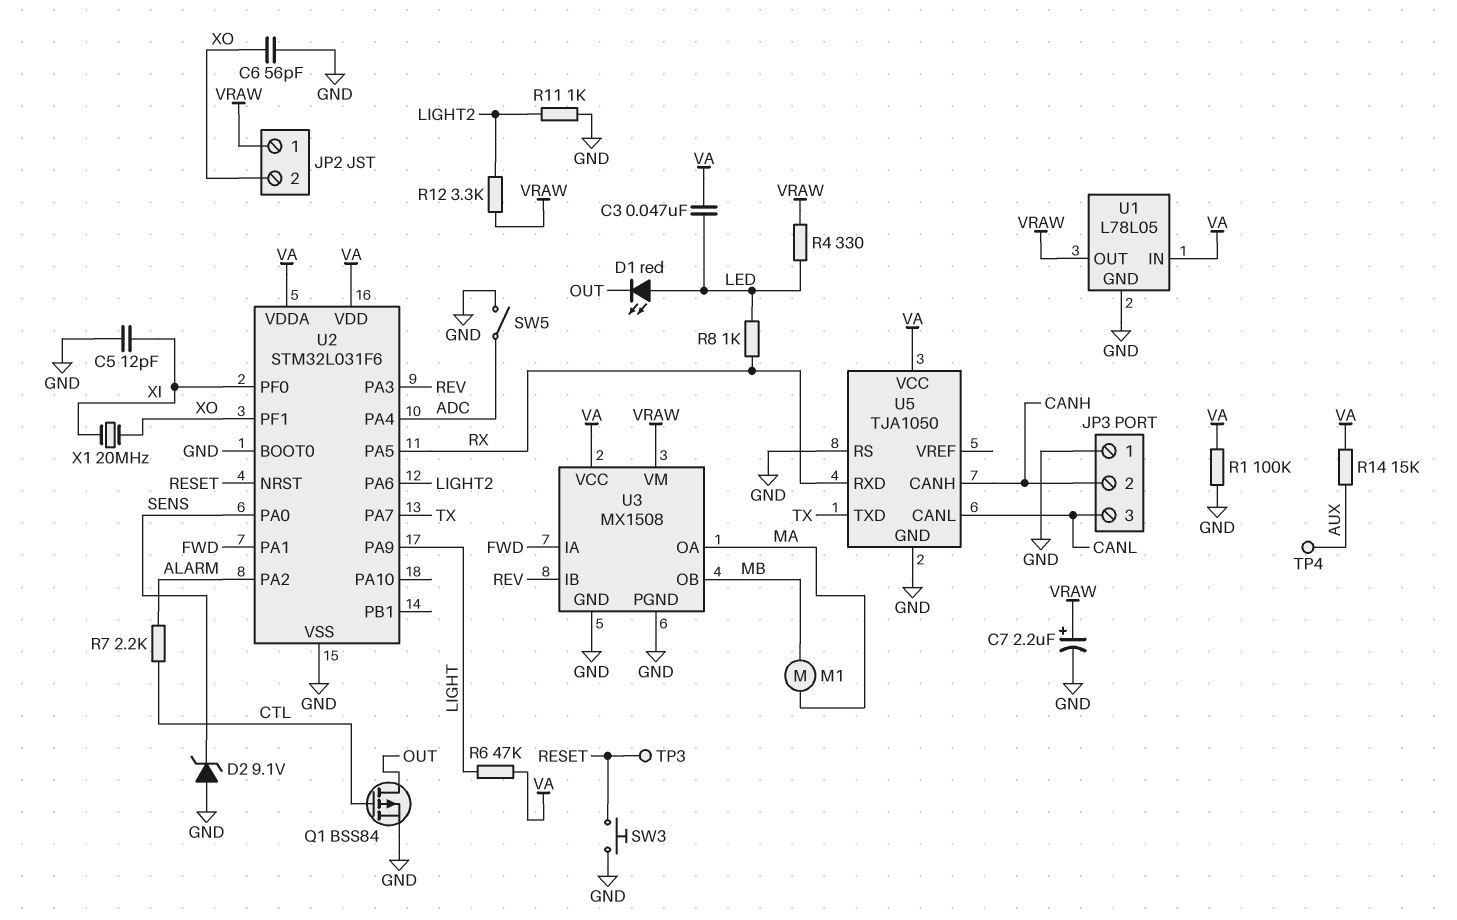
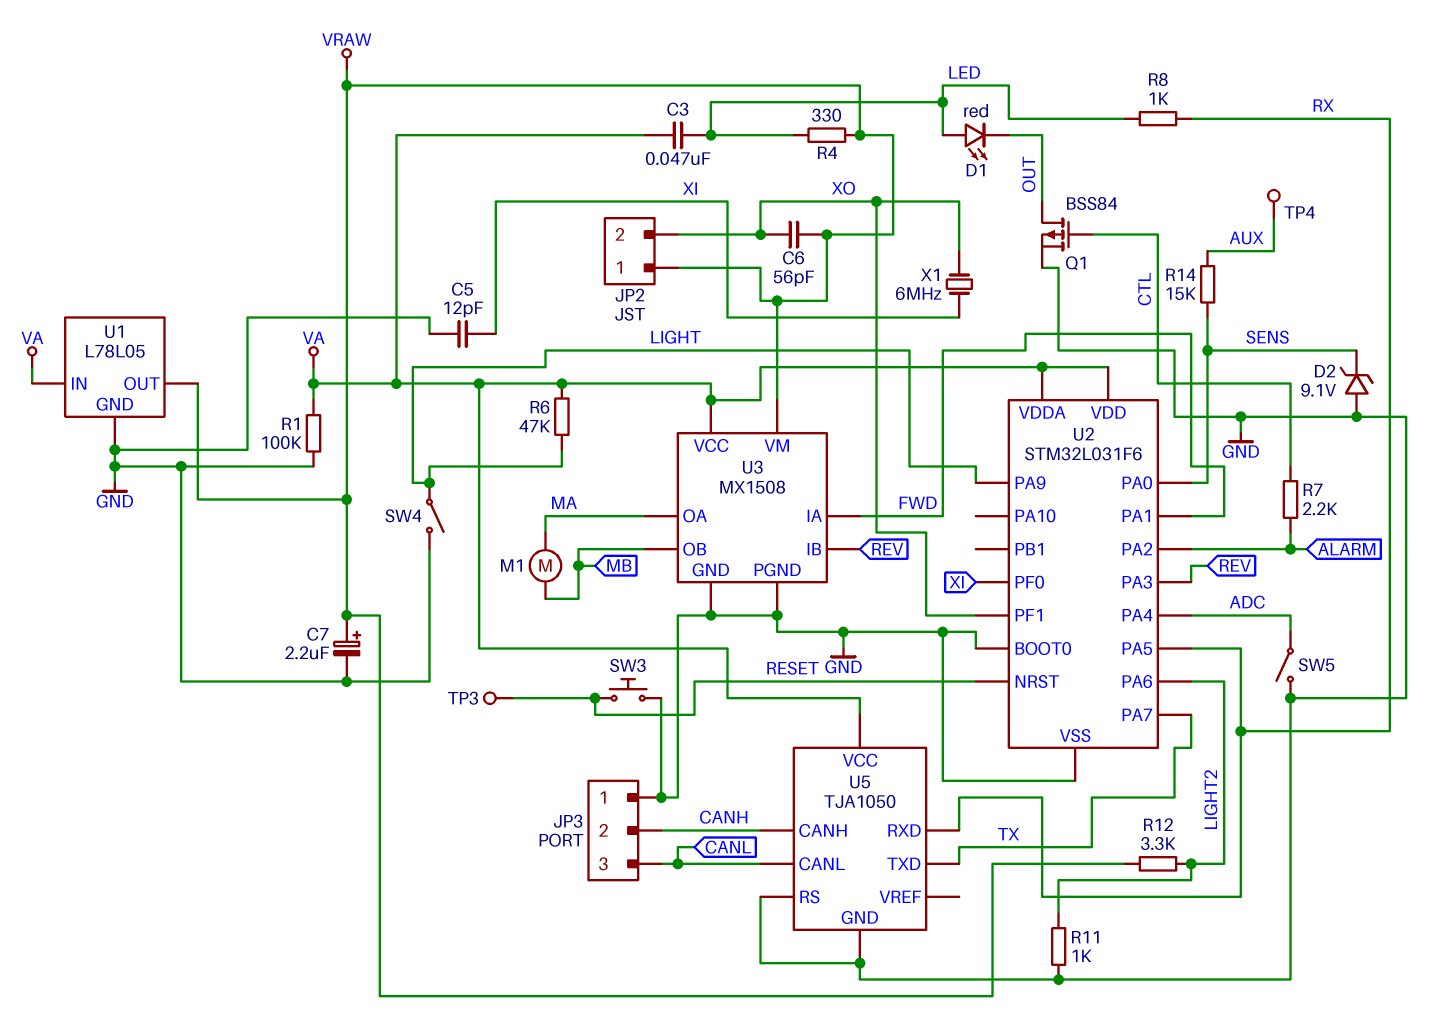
C6: 56pF (GND, XO) -> 56pF (VRAW, XO)
R14: 15k (AUX, VA) -> 15k (AUX, SENS)
SW4: none -> switch (GND, LIGHT)
X1: 20MHz (XI, XO) -> 6MHz (XI, XO)

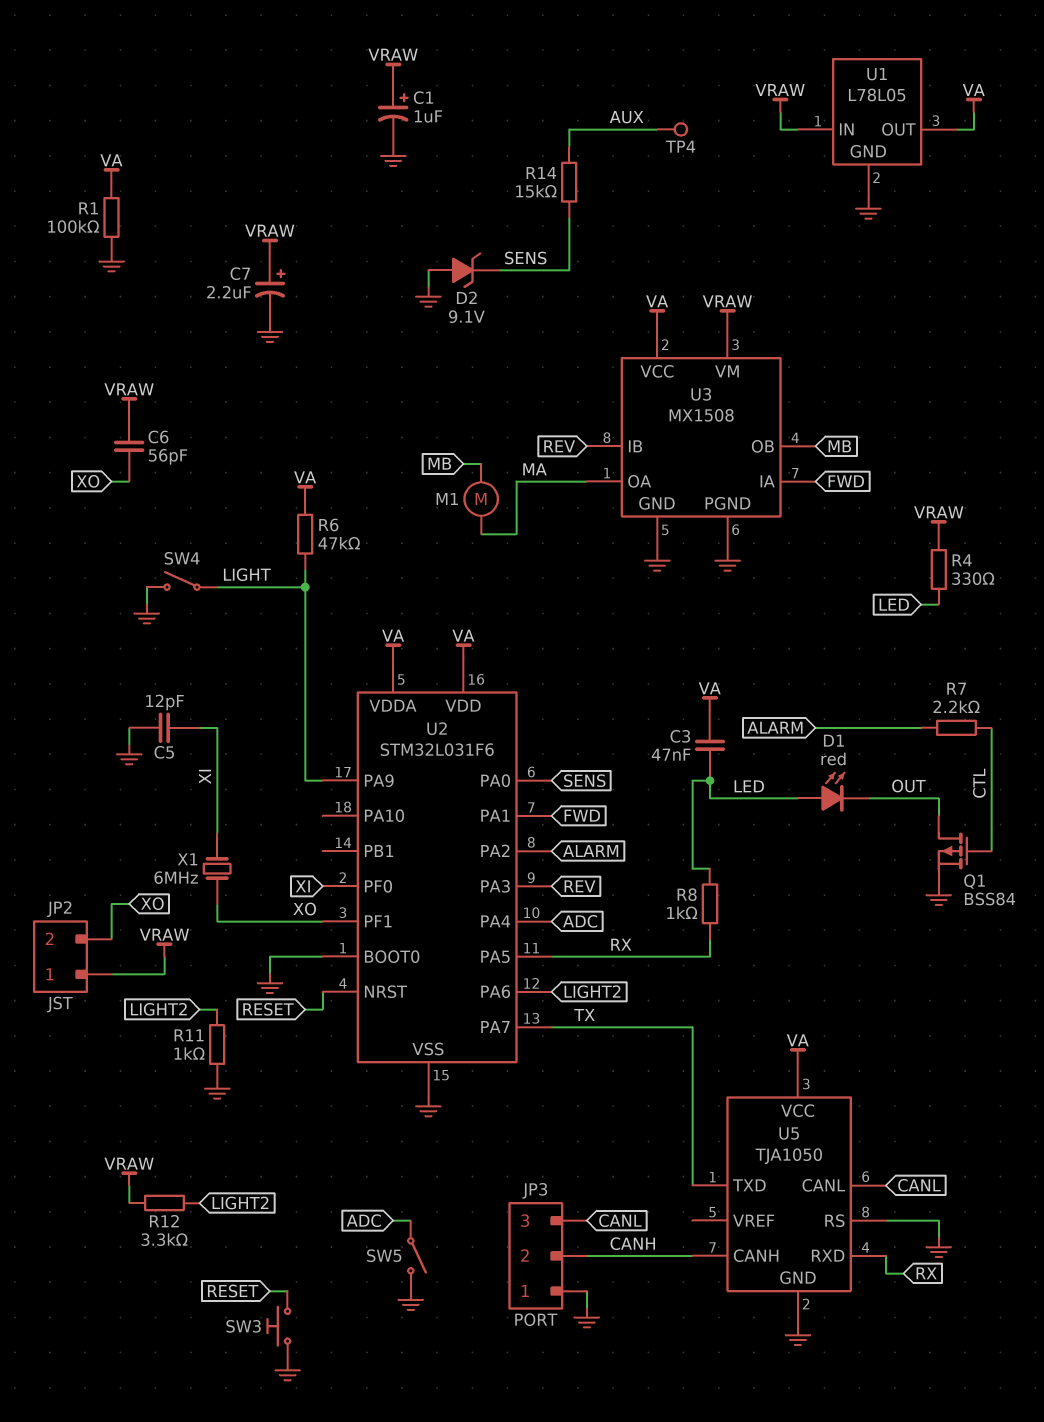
C1: none -> 1uF (plus VRAW, minus GND)
TP3: test point (RESET) -> none
U1 pin IN: VA -> VRAW
U1 pin OUT: VRAW -> VA

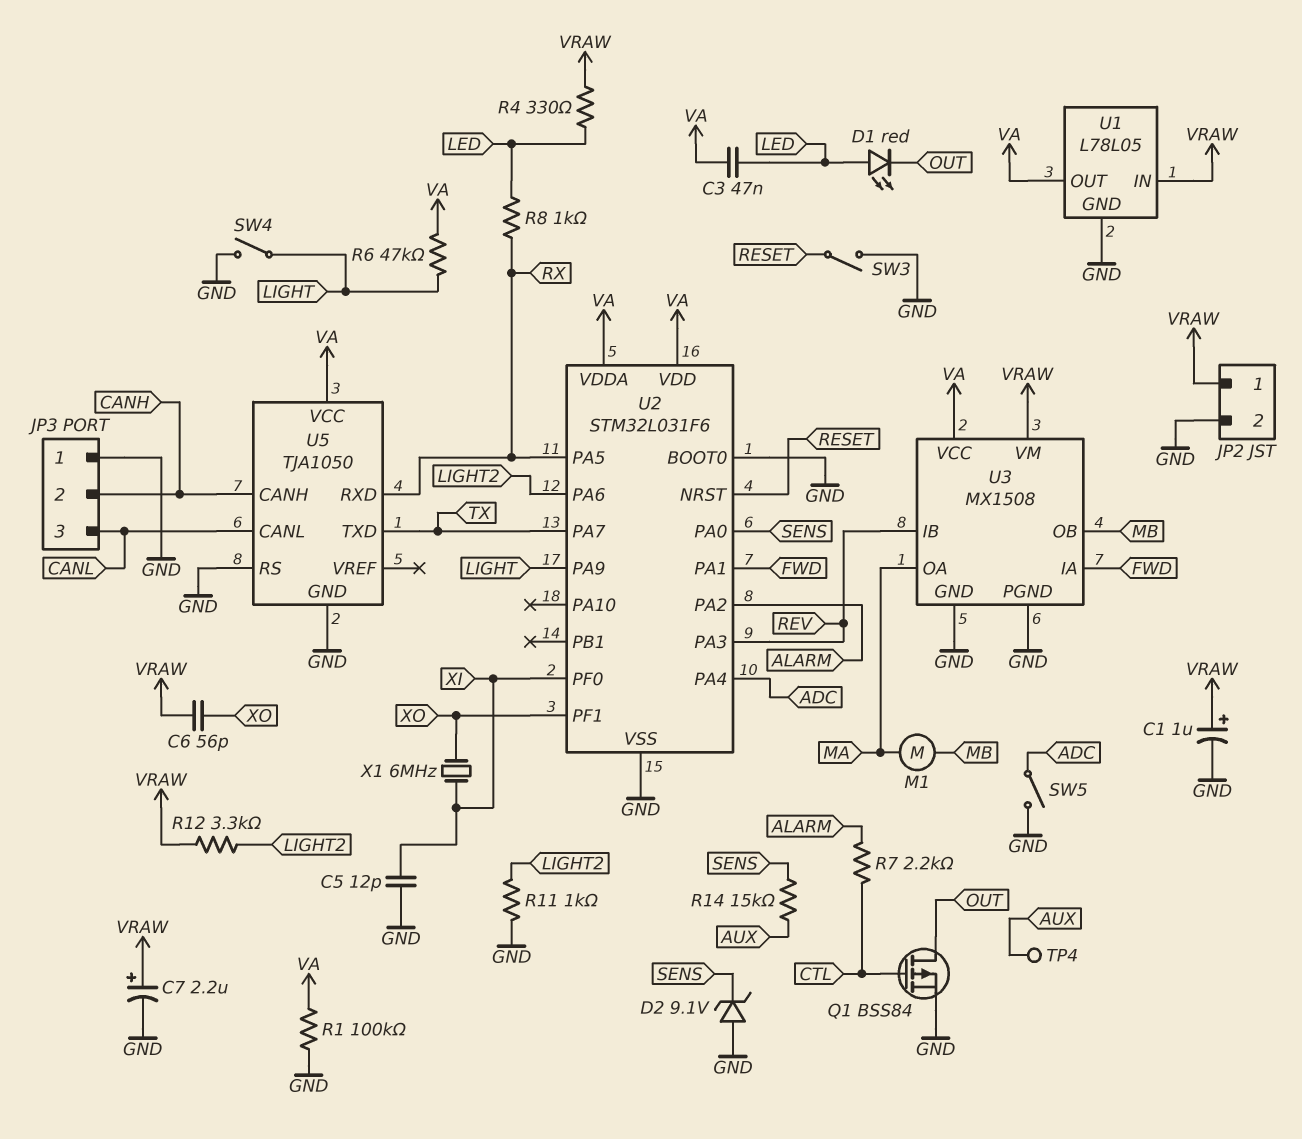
JP2 pin 2: XO -> GND
SW3: button (GND, RESET) -> switch (GND, RESET)

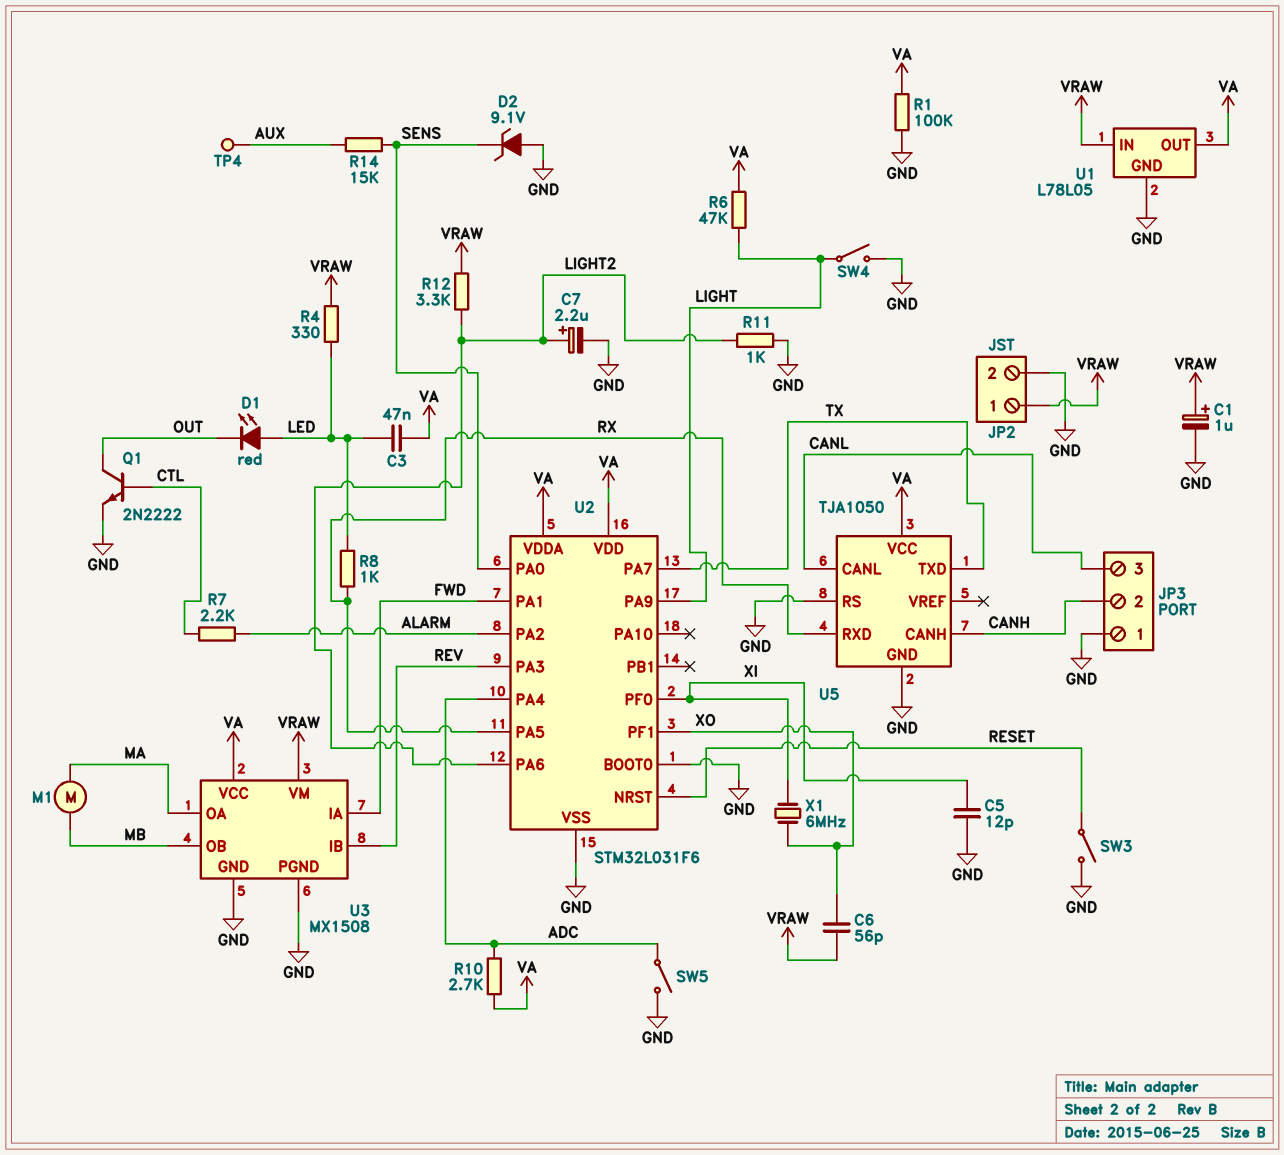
C7: 2.2uF (plus VRAW, minus GND) -> 2.2uF (plus LIGHT2, minus GND)
Q1: PMOS BSS84 (G CTL, D OUT, S GND) -> NPN 2N2222 (B CTL, C OUT, E GND)
R10: none -> 2.7k (ADC, VA)

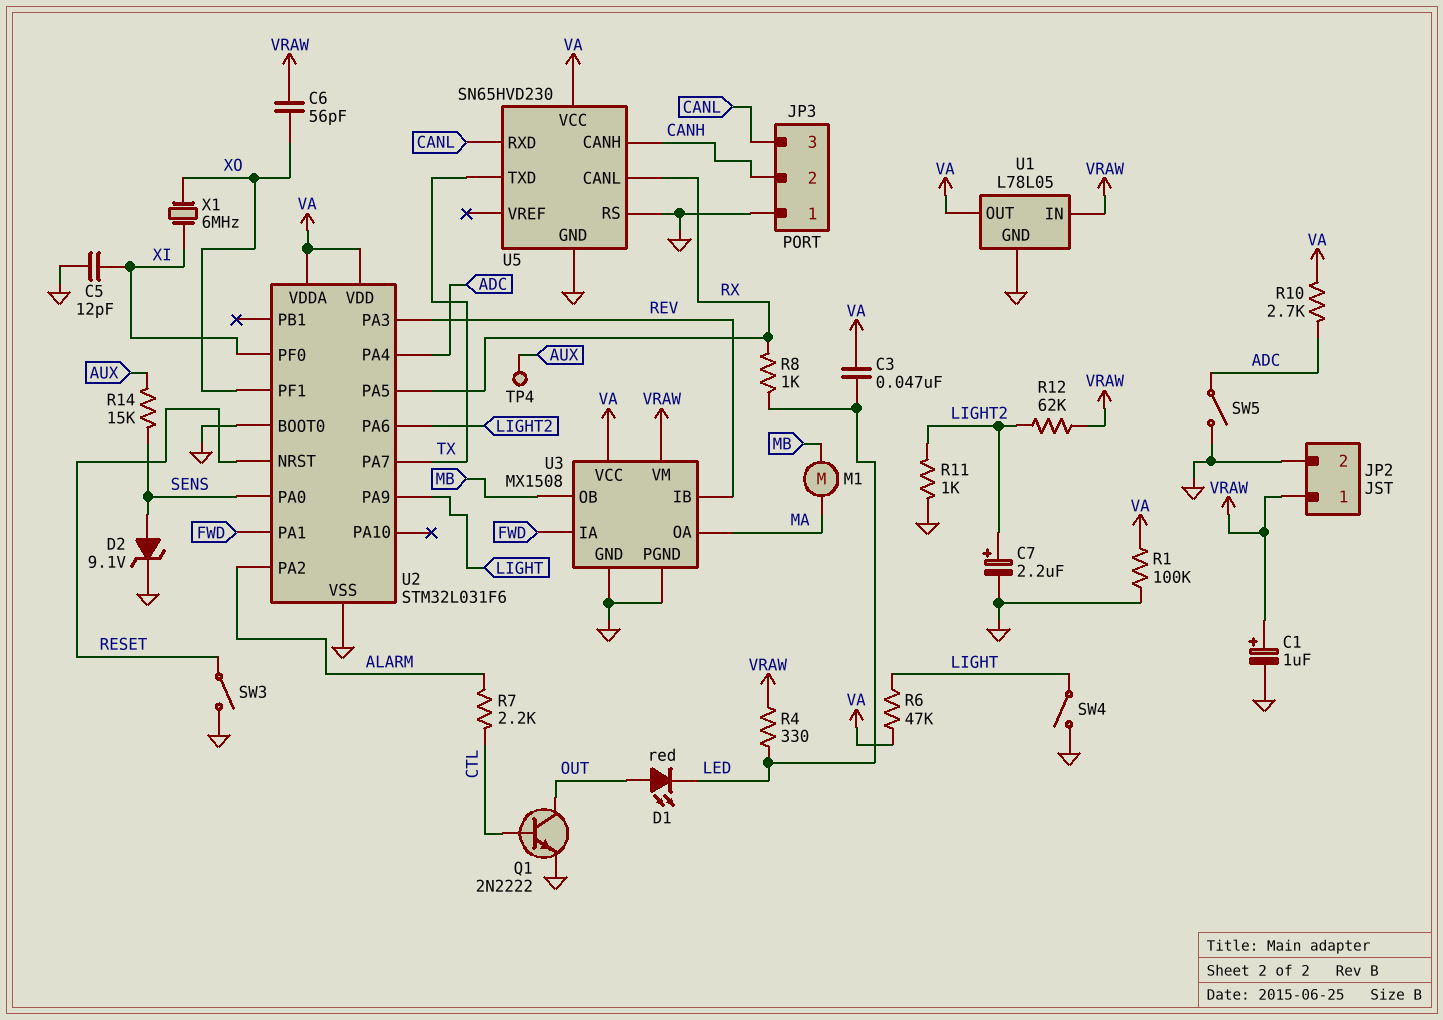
D1: LED red (A LED, K OUT) -> LED red (A OUT, K LED)
D2: zener 9.1V (A GND, K SENS) -> zener 9.1V (A SENS, K GND)
R12: 3.3k (LIGHT2, VRAW) -> 62k (LIGHT2, VRAW)
U5: TJA1050 -> SN65HVD230
U5 pin CANL: CANL -> RX
U5 pin RXD: RX -> CANL

